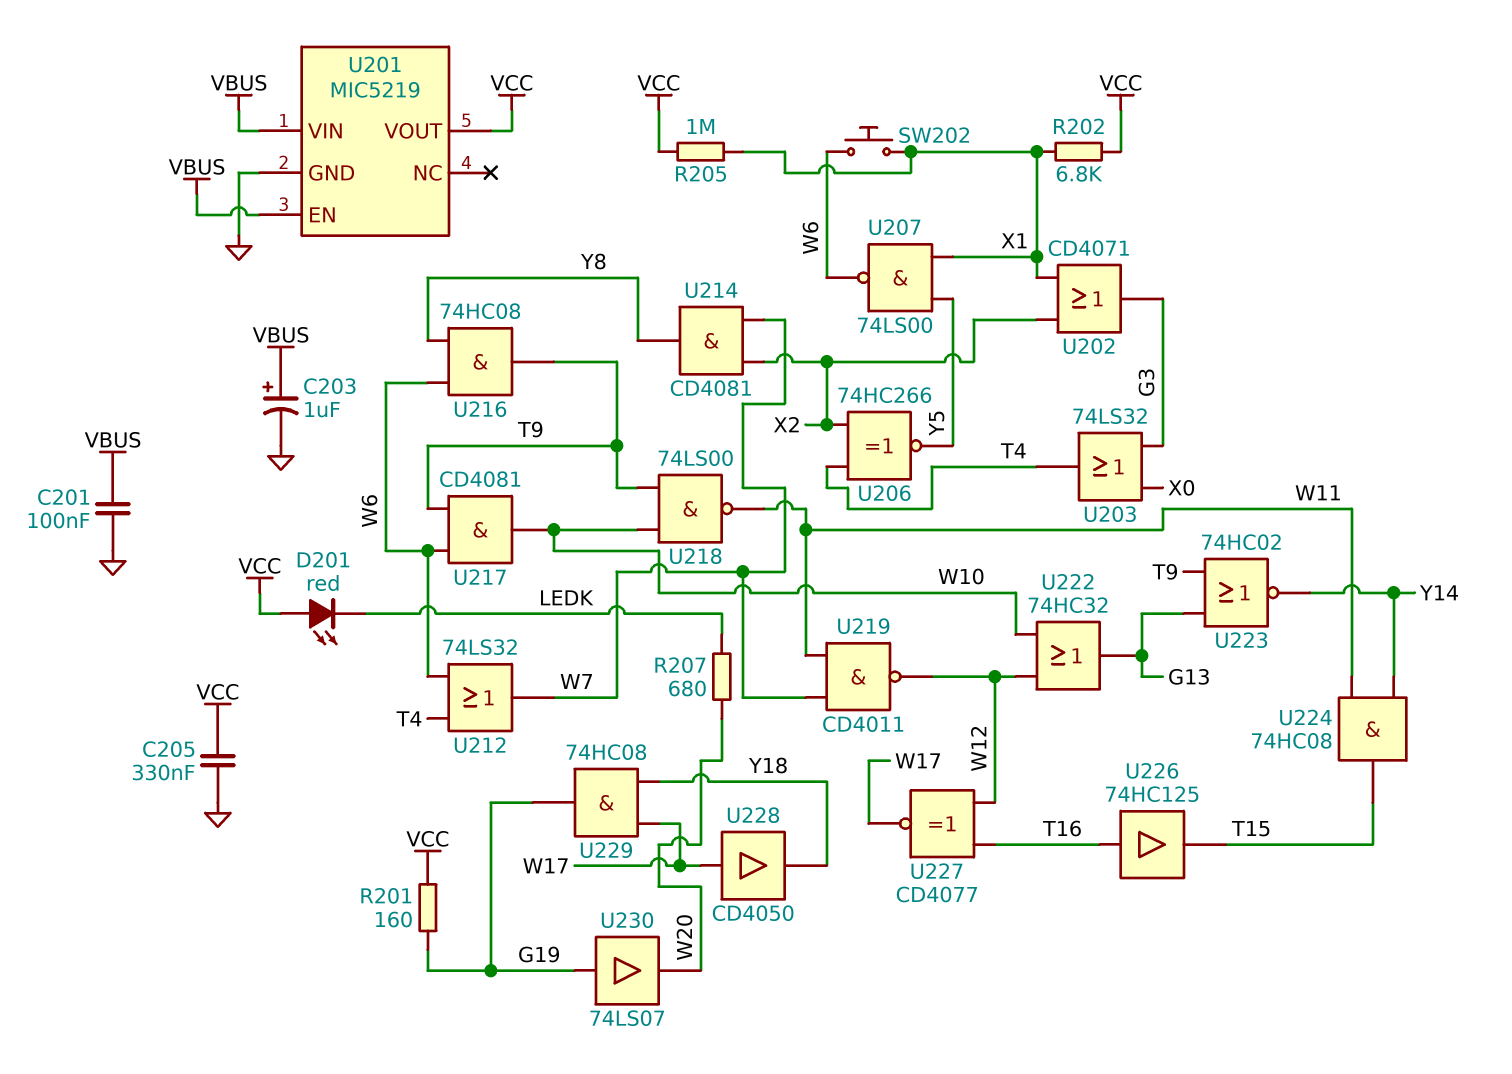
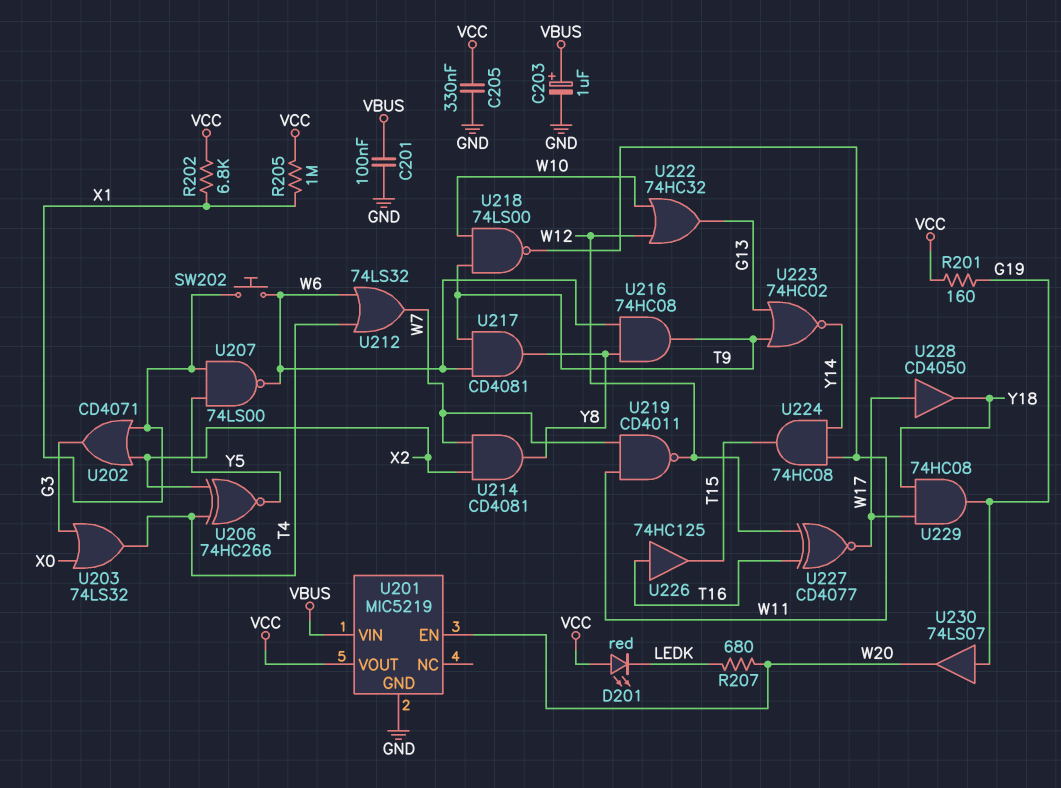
U201 pin EN: VBUS -> W20
U217: AND CD4081 (in T9, in W6, out W10) -> AND CD4081 (in T9, in W6, out Y8)

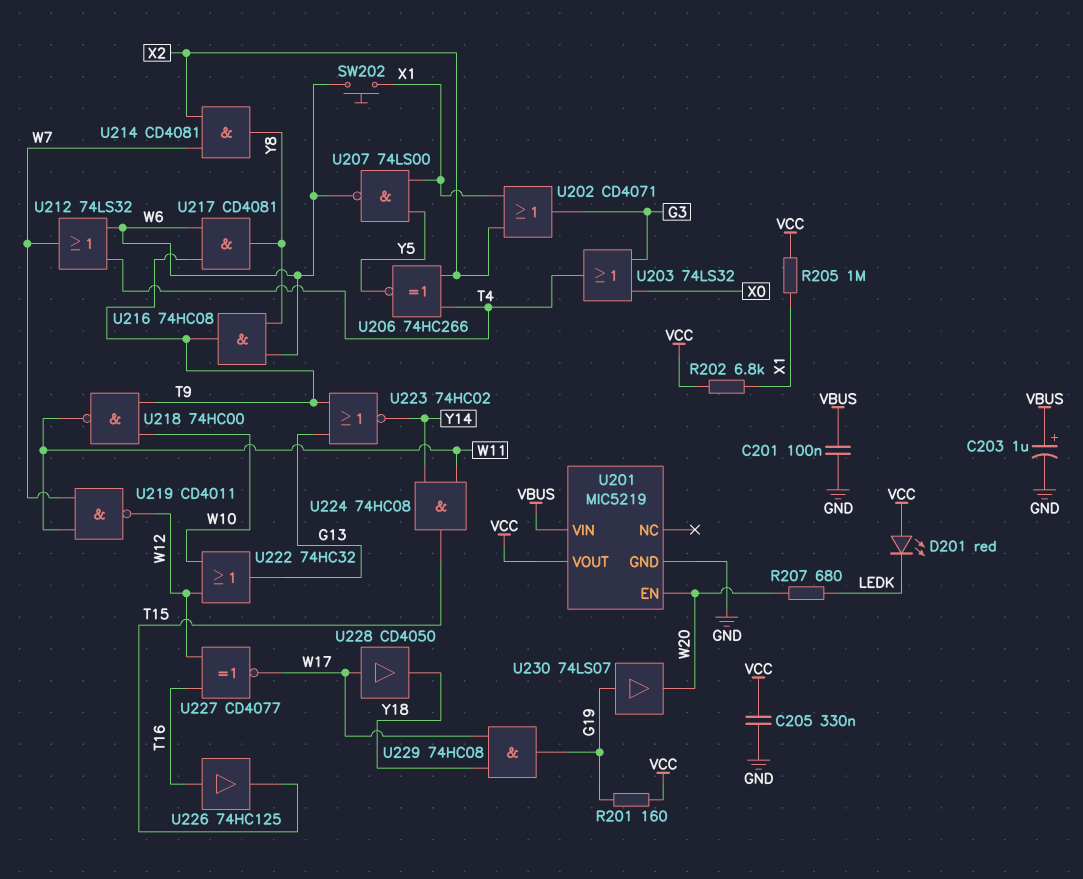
U218: NAND 74LS00 (in T9, in W10, out W11) -> NAND 74HC00 (in T9, in W10, out W11)

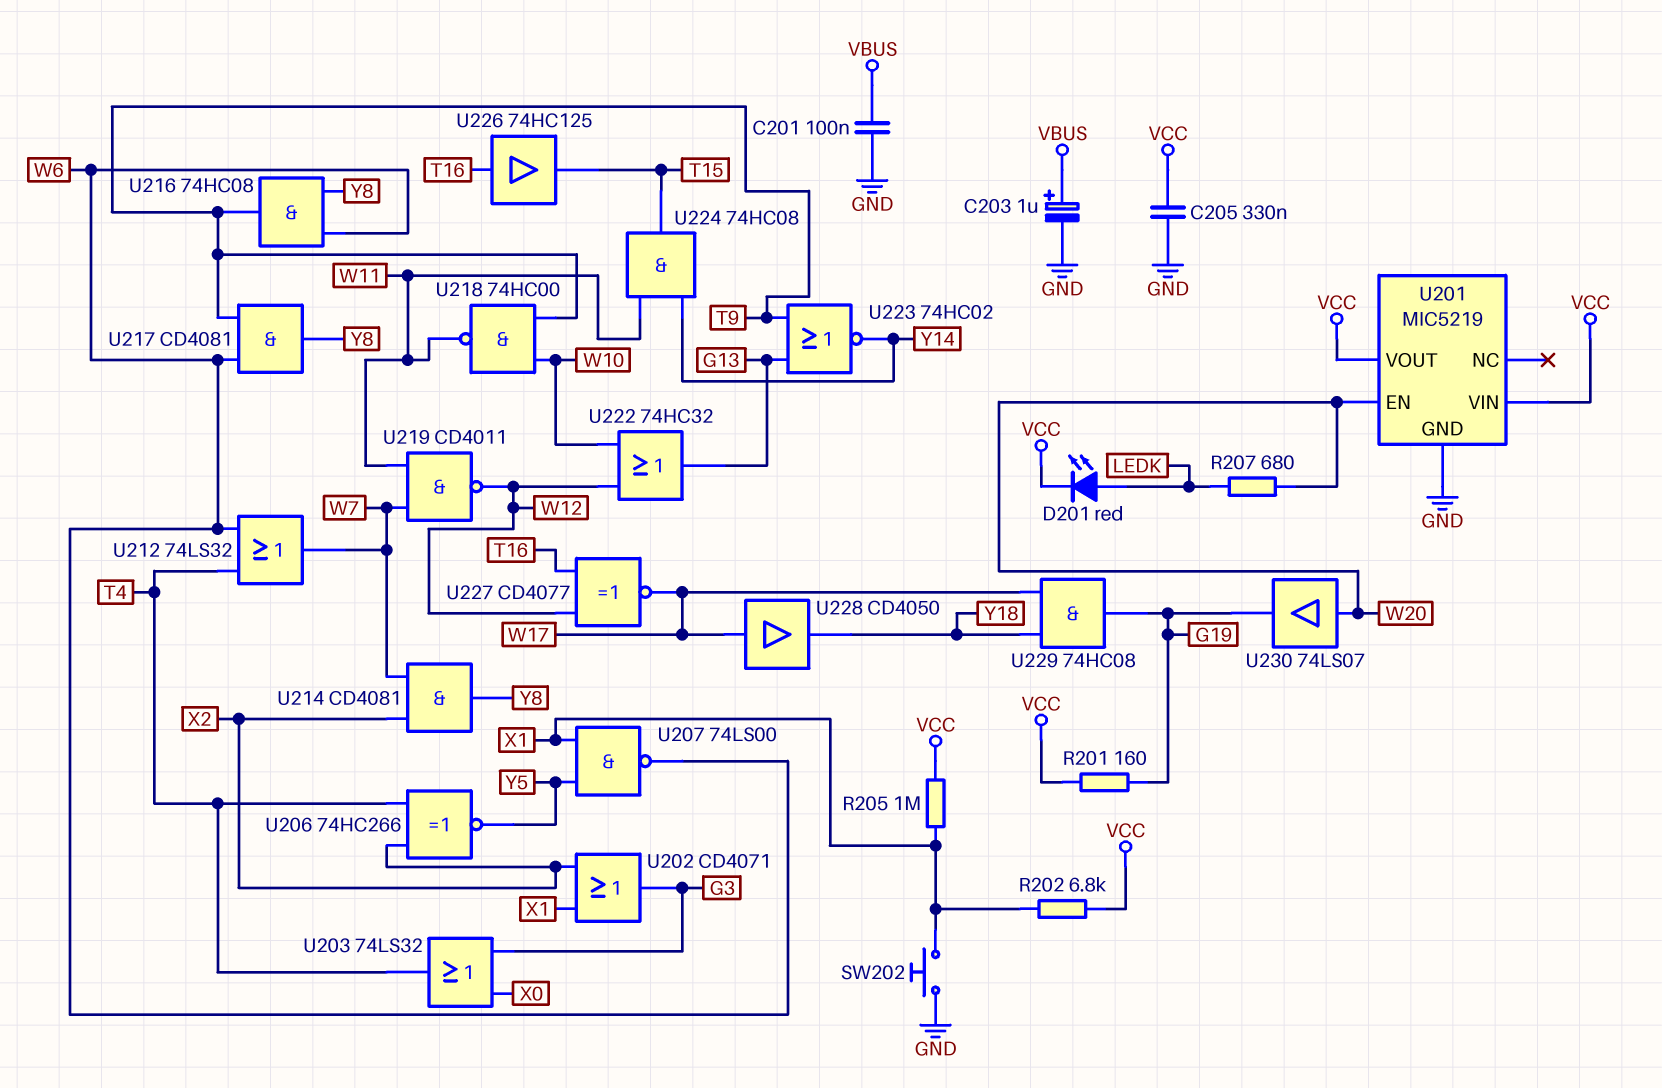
D201: LED red (A VCC, K LEDK) -> LED red (A LEDK, K VCC)
SW202: button (W6, X1) -> button (GND, X1)
U201 pin VIN: VBUS -> VCC
U230: buffer 74LS07 (in G19, out W20) -> buffer 74LS07 (in W20, out G19)

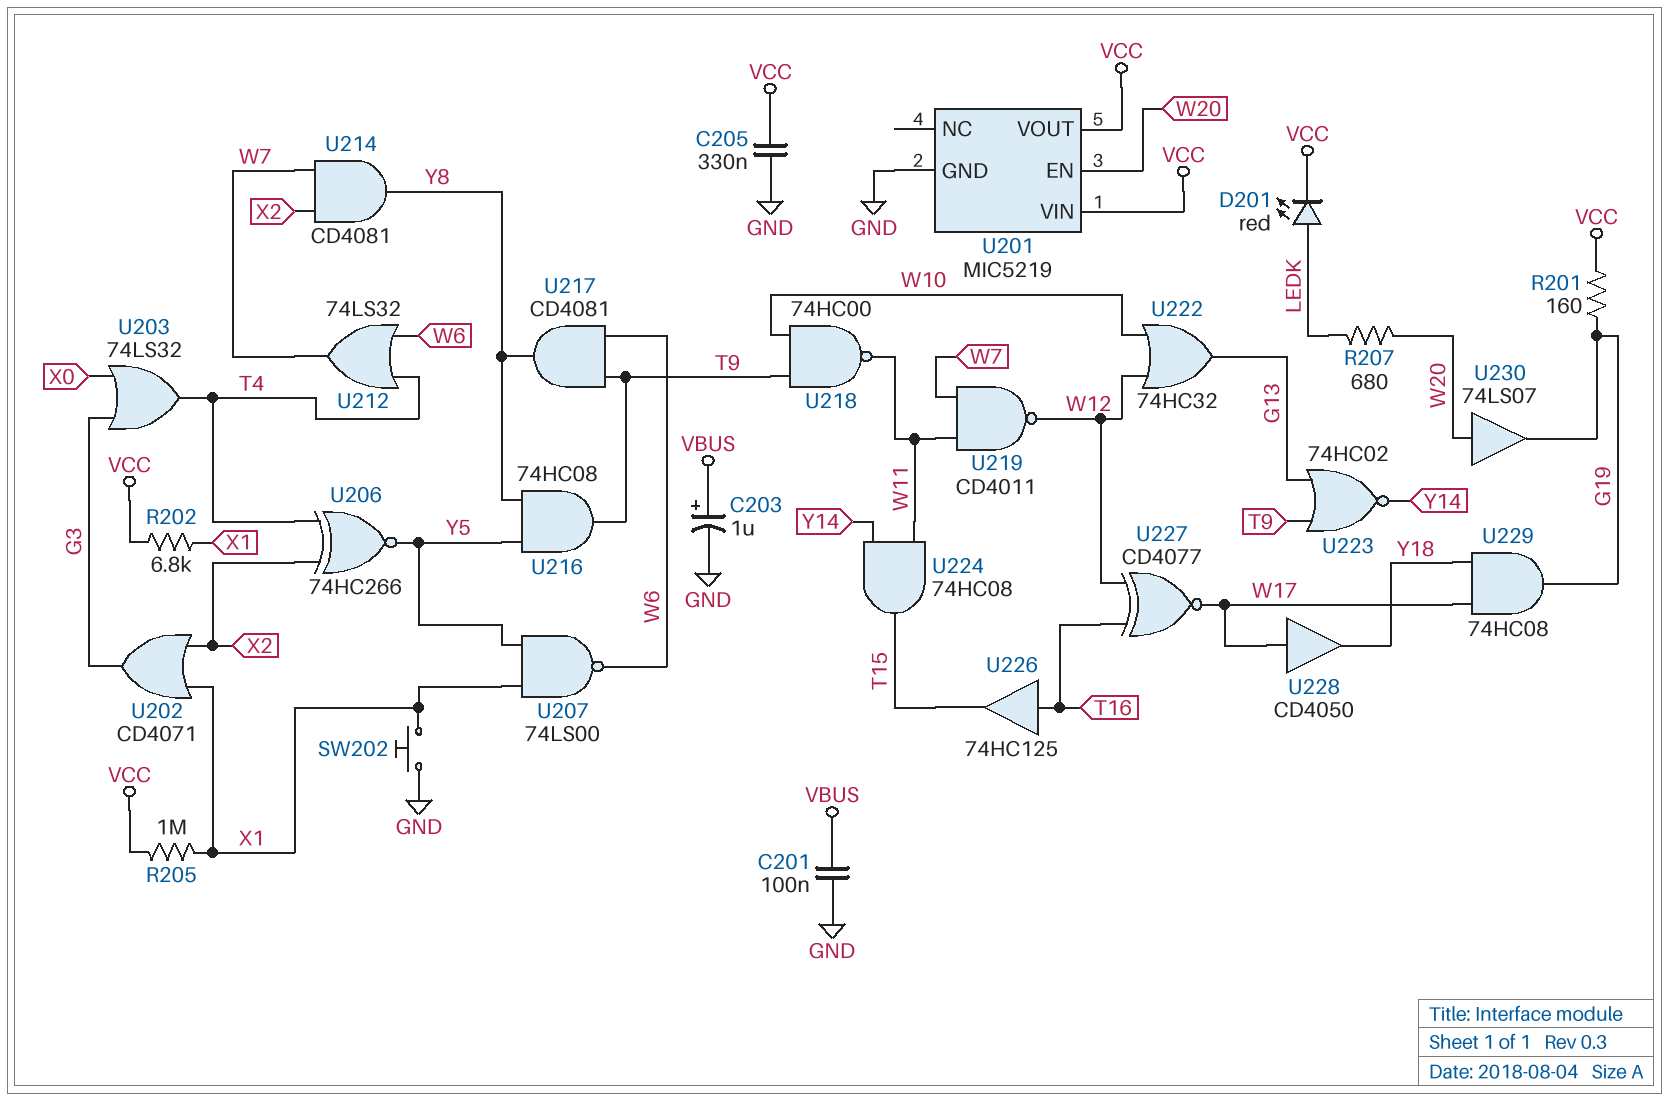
U216: AND 74HC08 (in W6, in Y8, out T9) -> AND 74HC08 (in Y5, in Y8, out T9)

